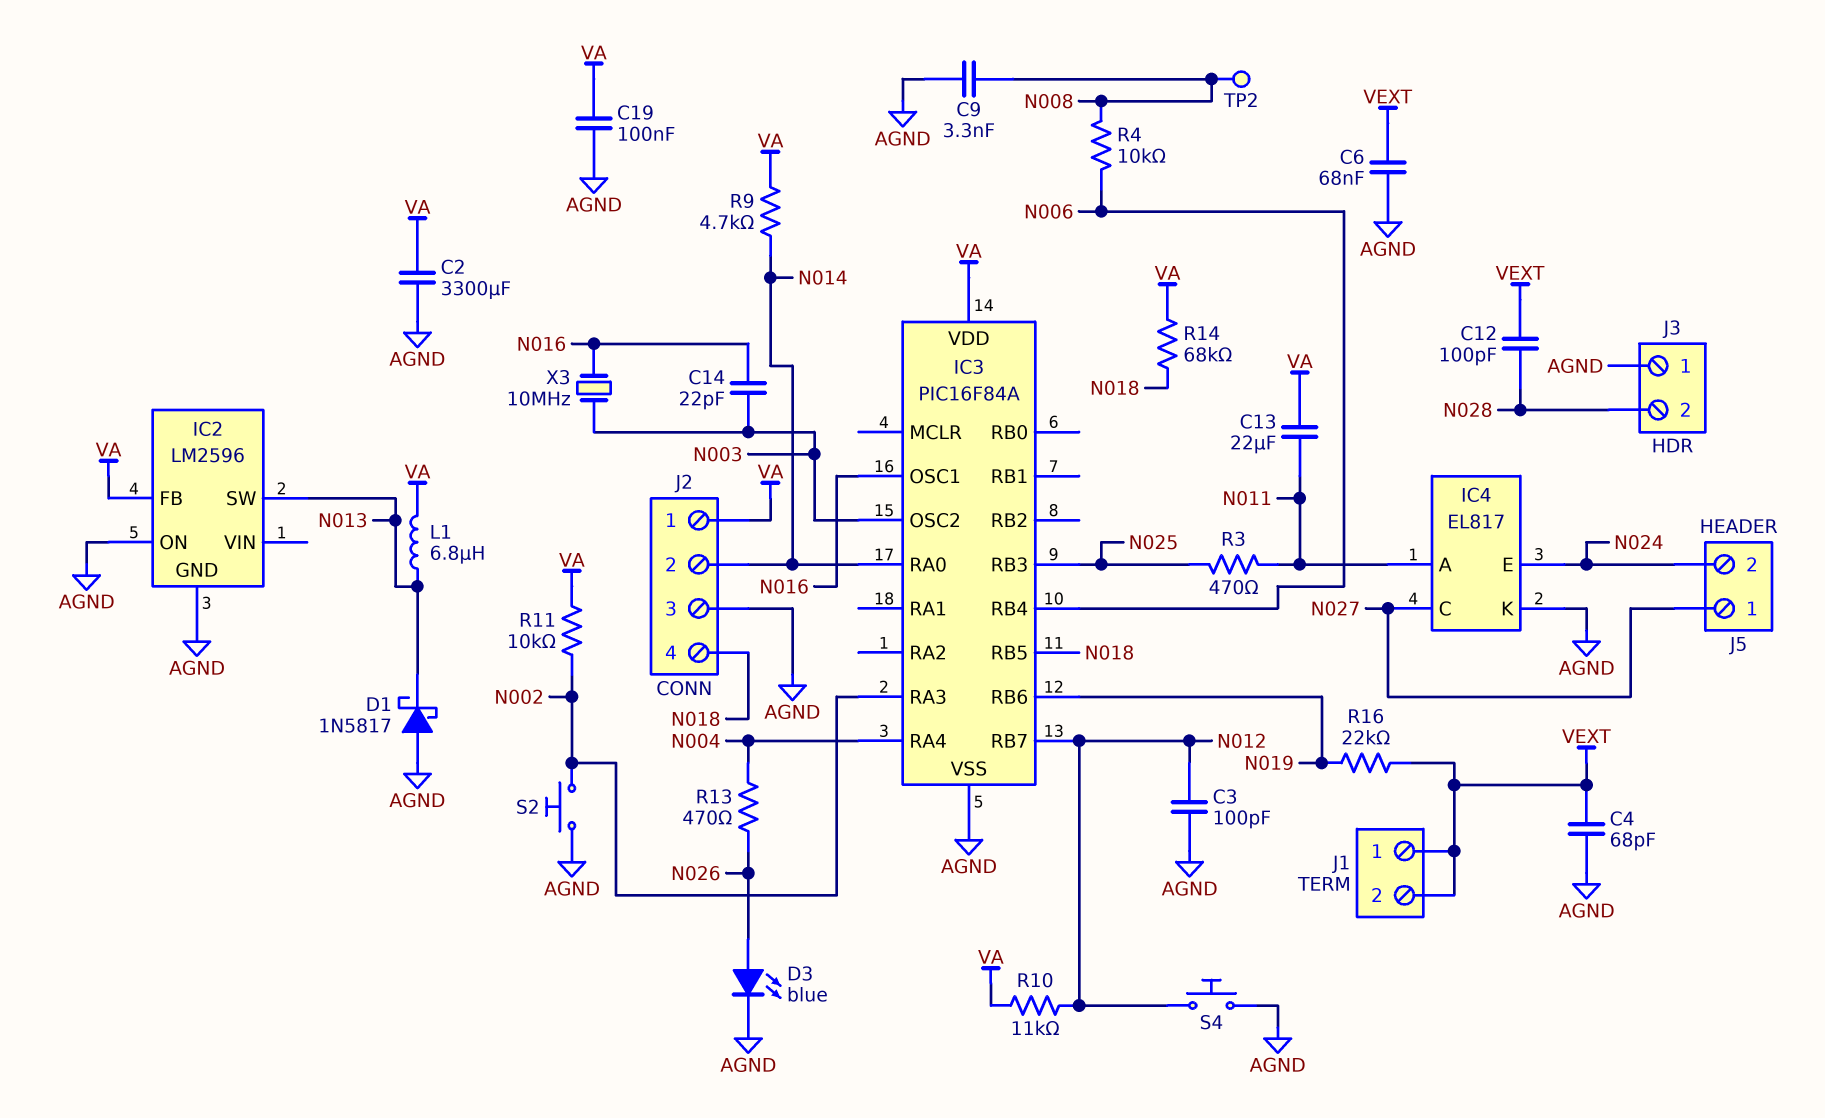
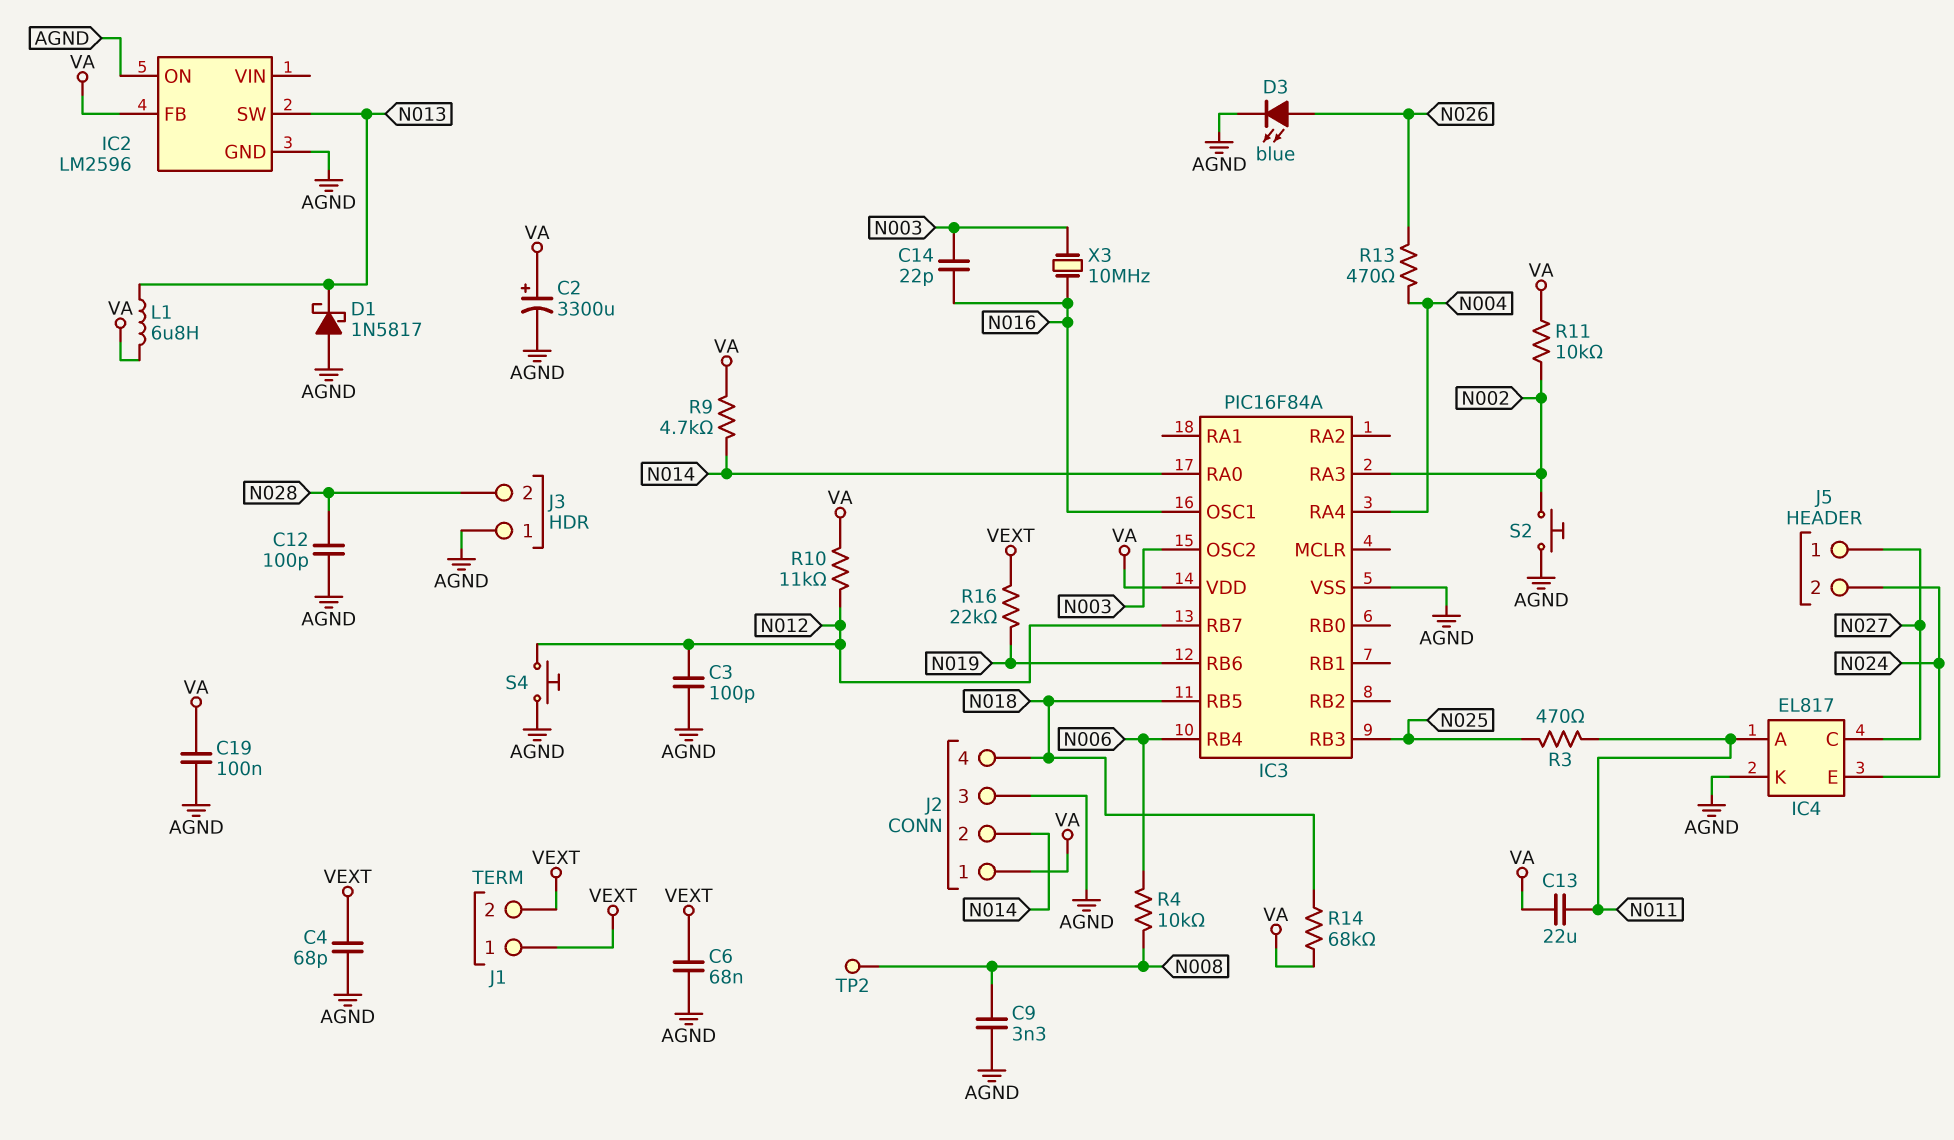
C2: 3300uF (AGND, VA) -> 3300uF (plus VA, minus AGND)
C12: 100pF (N028, VEXT) -> 100pF (AGND, N028)

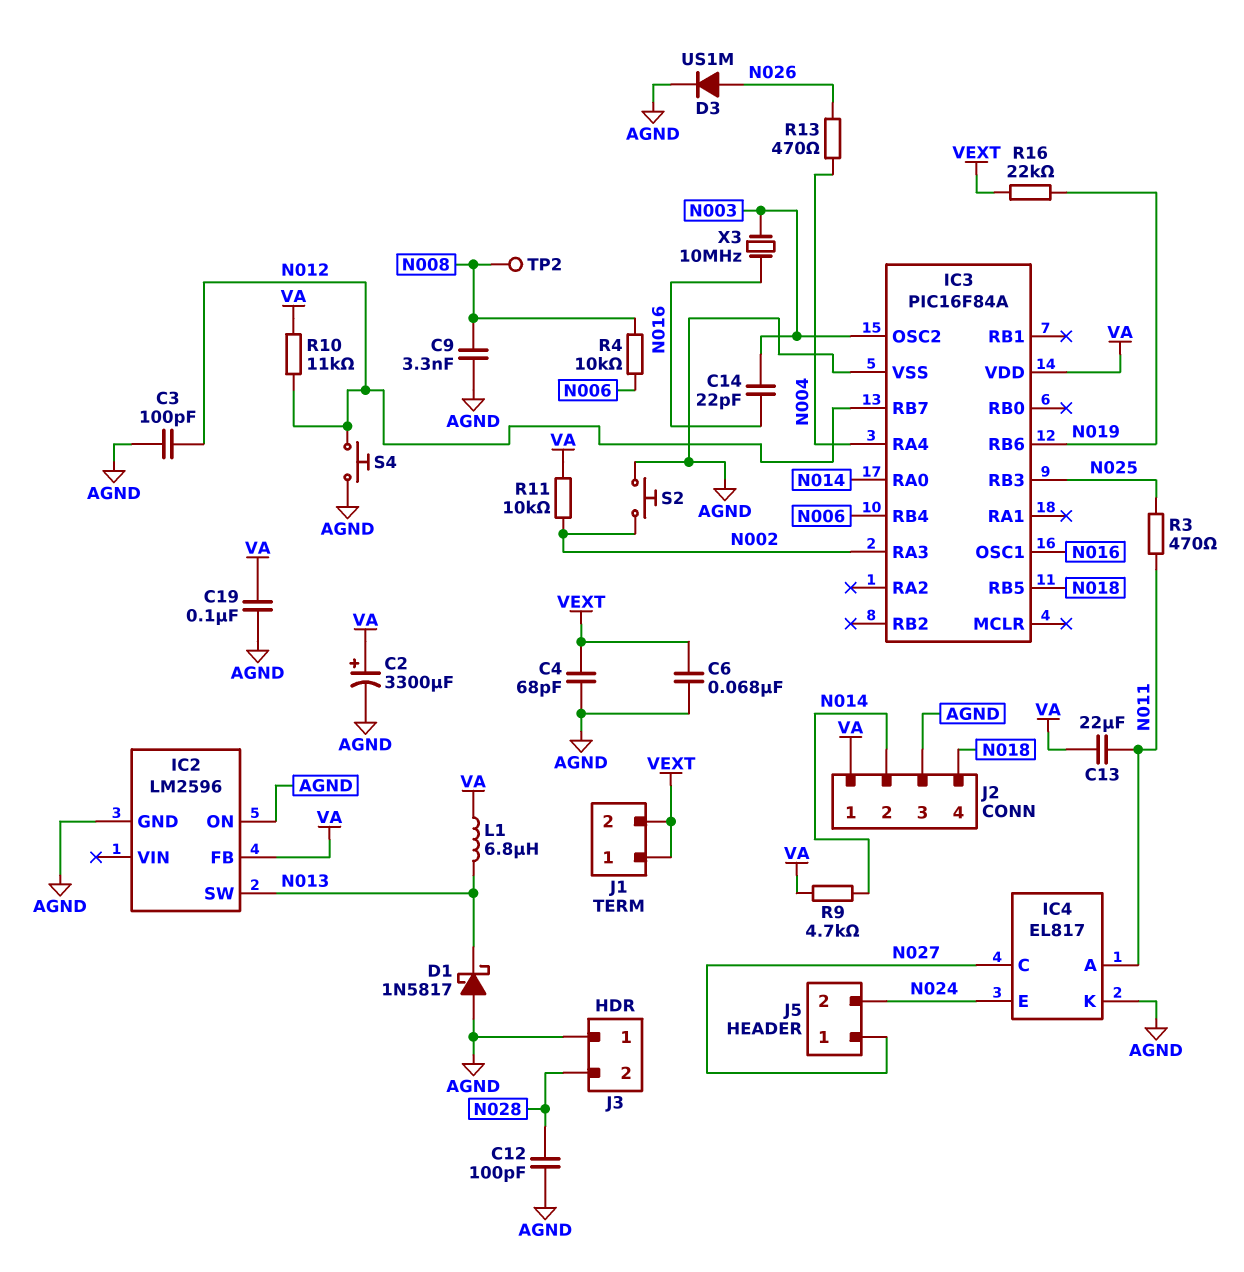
D3: LED blue (A N026, K AGND) -> diode US1M (A N026, K AGND)
R14: 68k (N018, VA) -> none

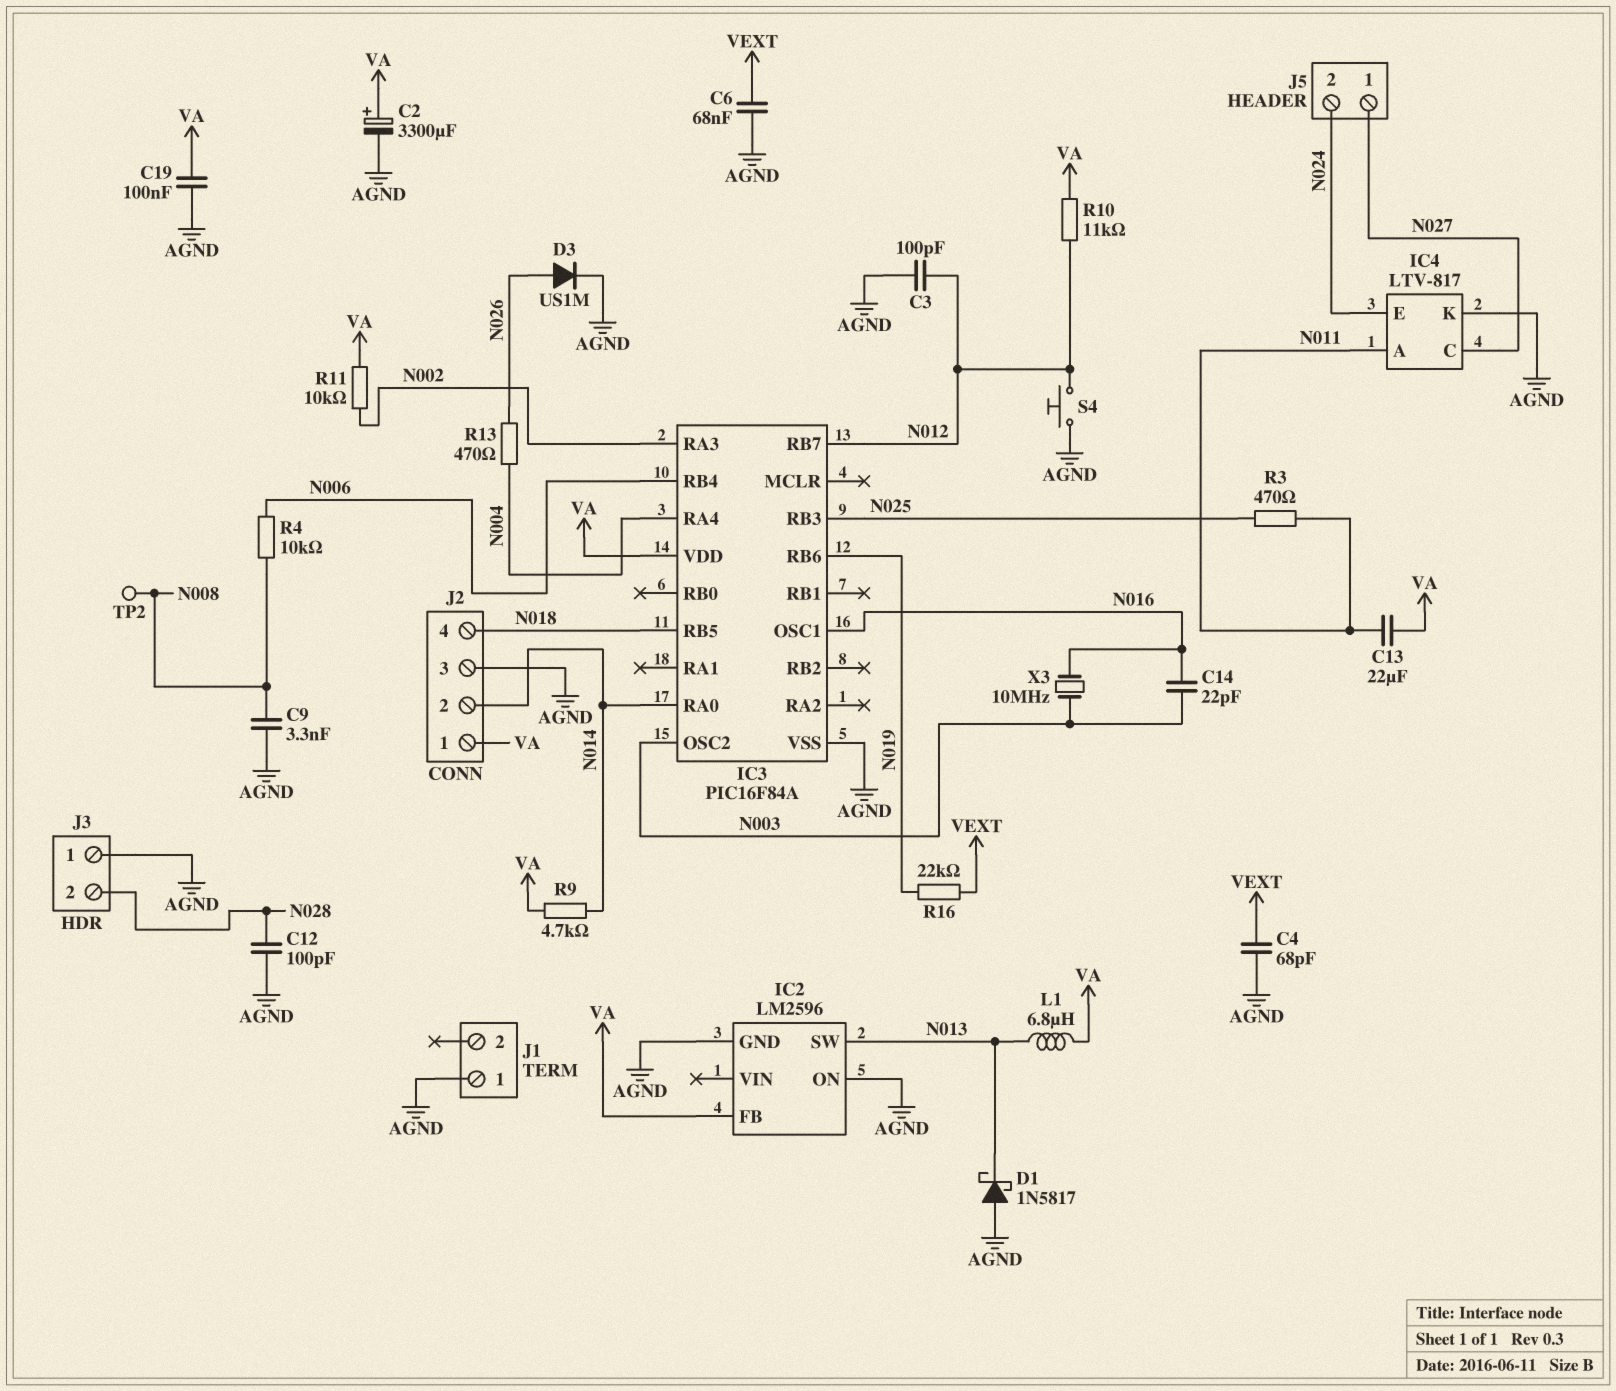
IC4: EL817 -> LTV-817
J1 pin 1: VEXT -> AGND
J1 pin 2: VEXT -> none
S2: button (AGND, N002) -> none

